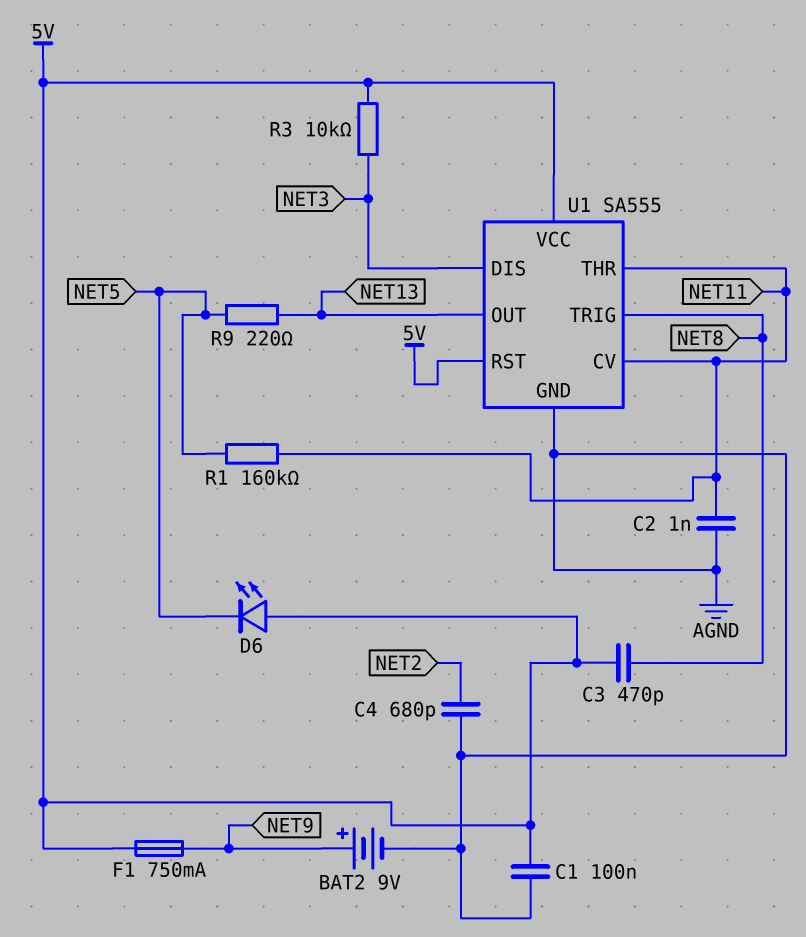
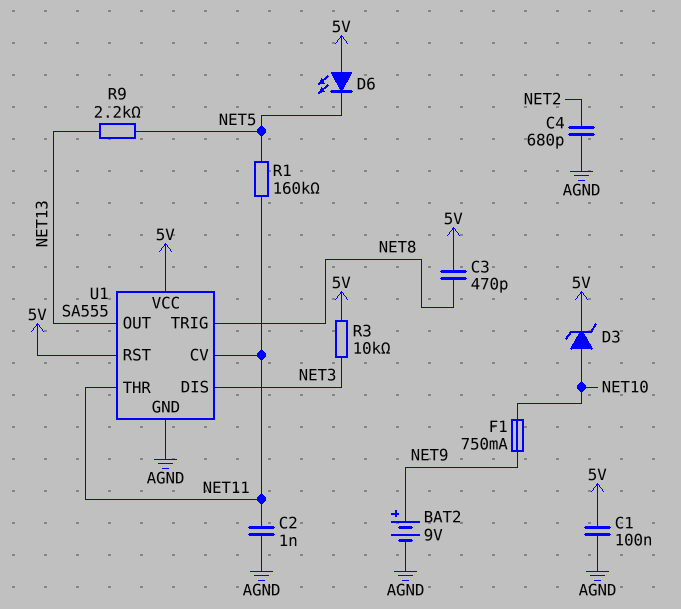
D3: none -> zener (A NET10, K 5V)
F1: 750mA (5V, NET9) -> 750mA (NET9, NET10)
R9: 220 (NET5, NET13) -> 2.2k (NET5, NET13)

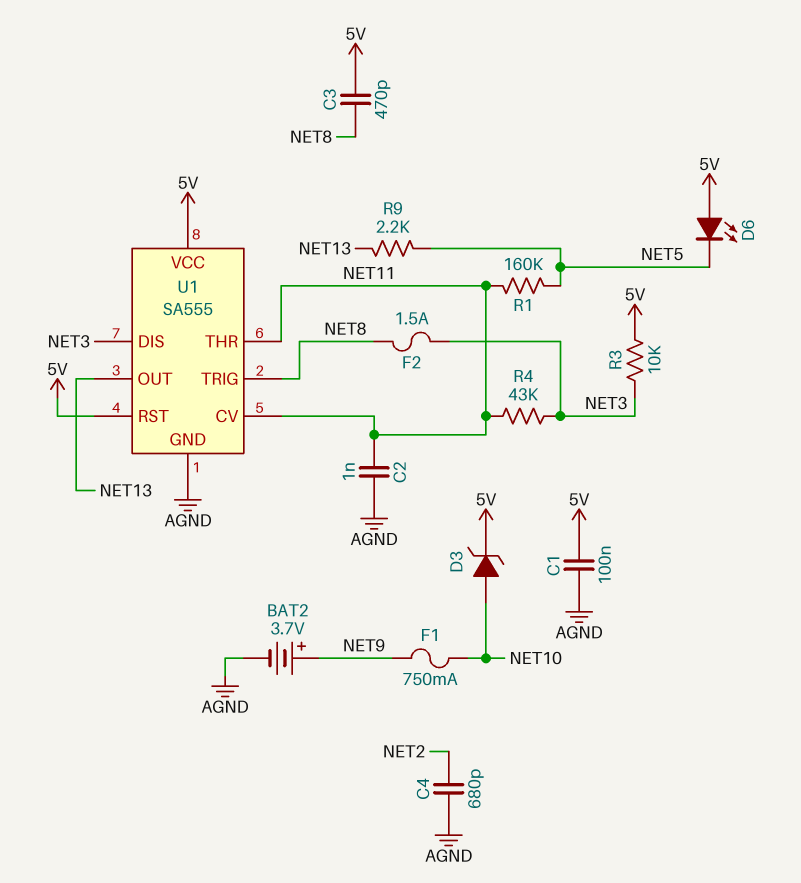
BAT2: 9V (plus NET9, minus AGND) -> 3.7V (plus NET9, minus AGND)
F2: none -> 1.5A (NET3, NET8)
R4: none -> 43k (NET3, NET11)

